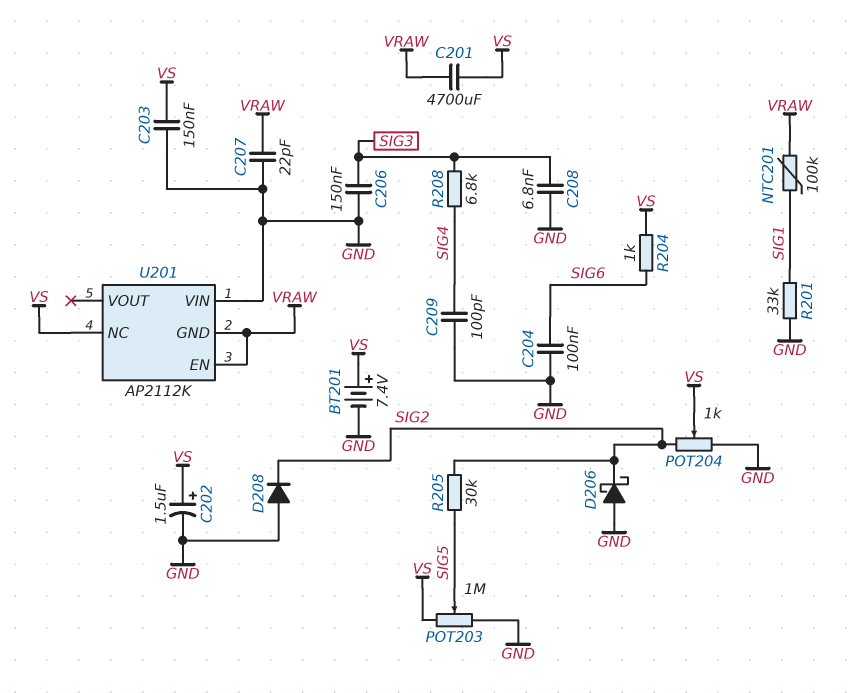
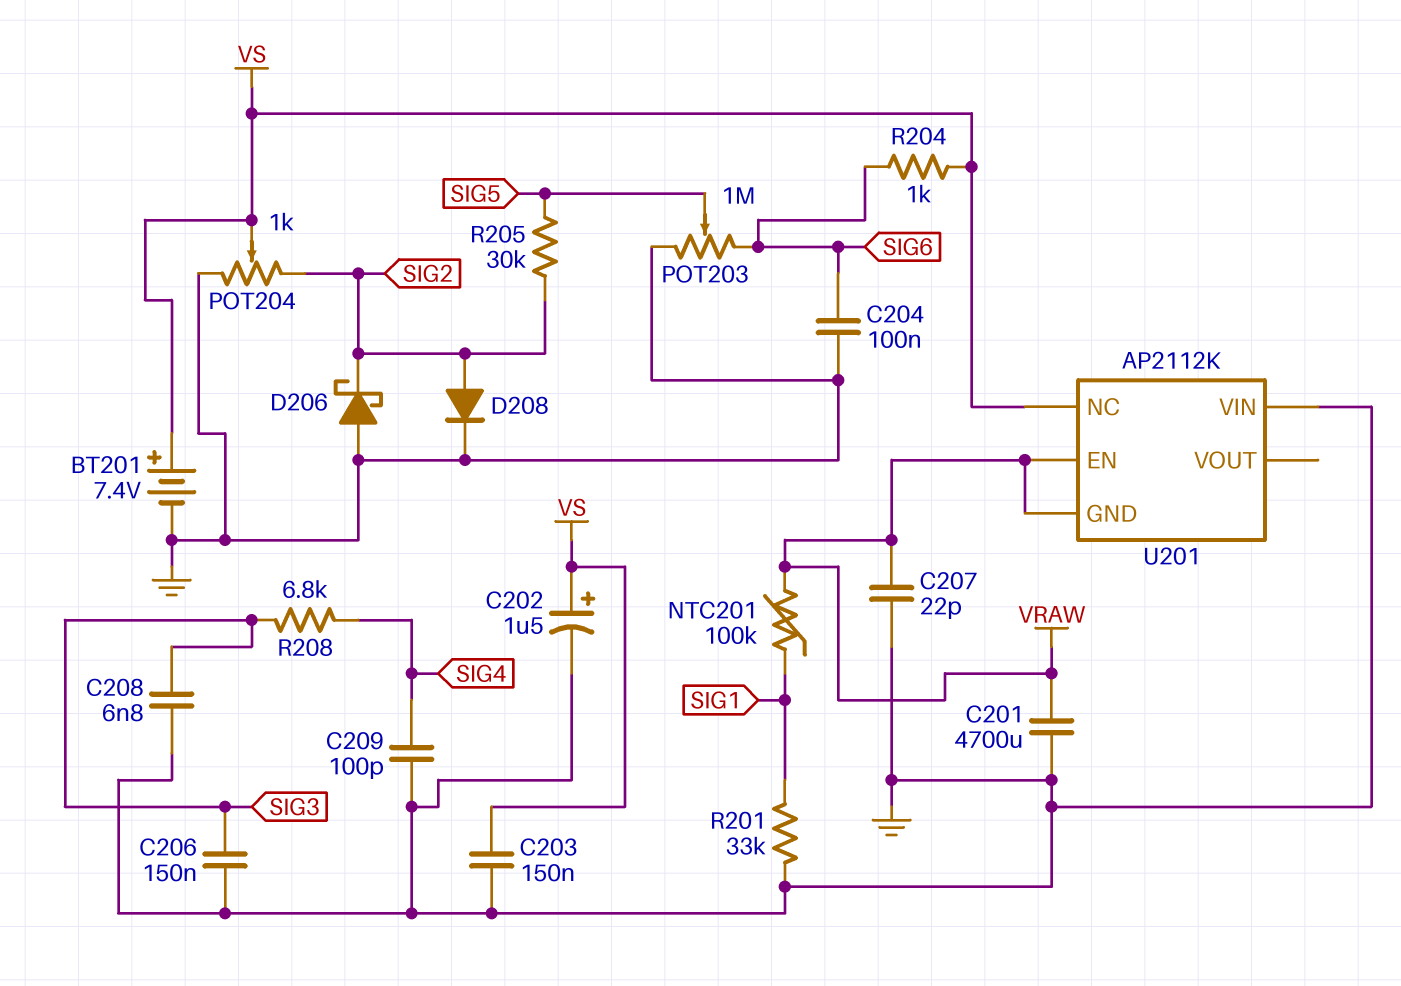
C201: 4700uF (VRAW, VS) -> 4700uF (GND, VRAW)
D208: diode (A GND, K SIG2) -> diode (A SIG2, K GND)
POT203: 1M (GND, VS, wiper SIG5) -> 1M (GND, SIG6, wiper SIG5)

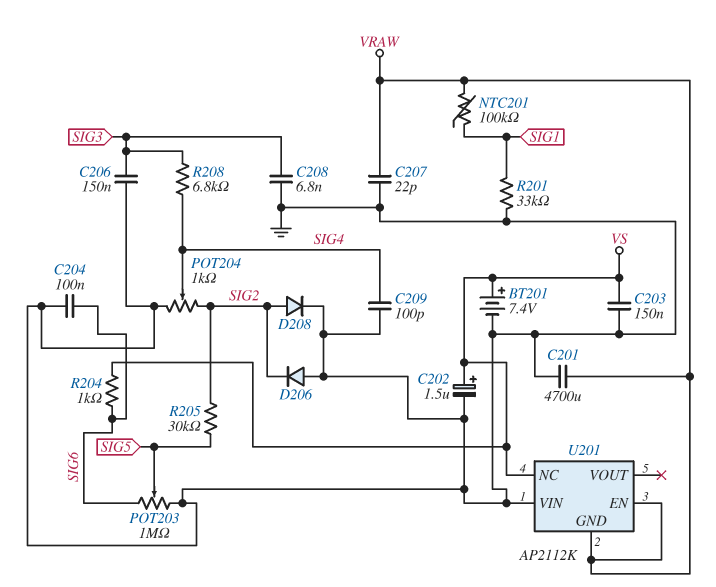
D206: schottky (A GND, K SIG2) -> diode (A GND, K SIG2)
POT204: 1k (GND, SIG2, wiper VS) -> 1k (GND, SIG2, wiper SIG4)

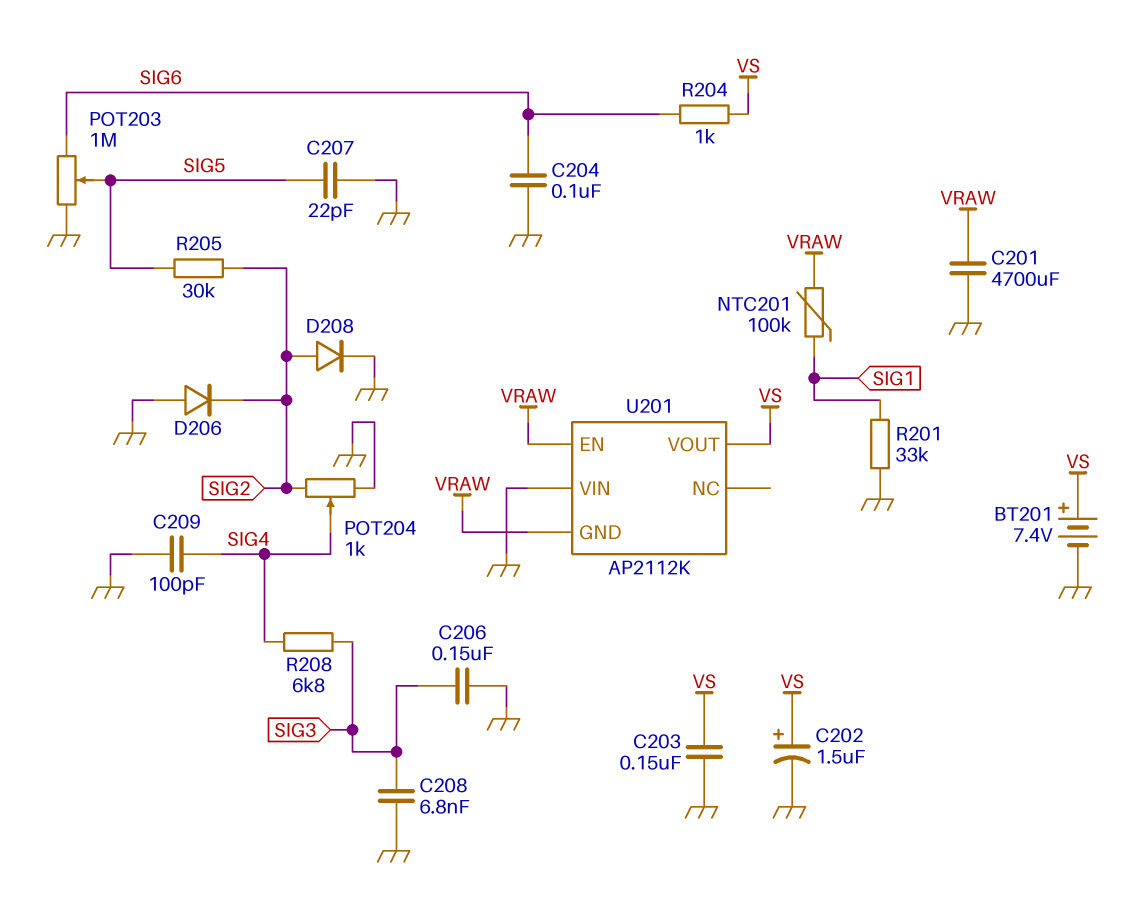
C207: 22pF (GND, VRAW) -> 22pF (GND, SIG5)
U201 pin NC: VS -> none
U201 pin VOUT: none -> VS

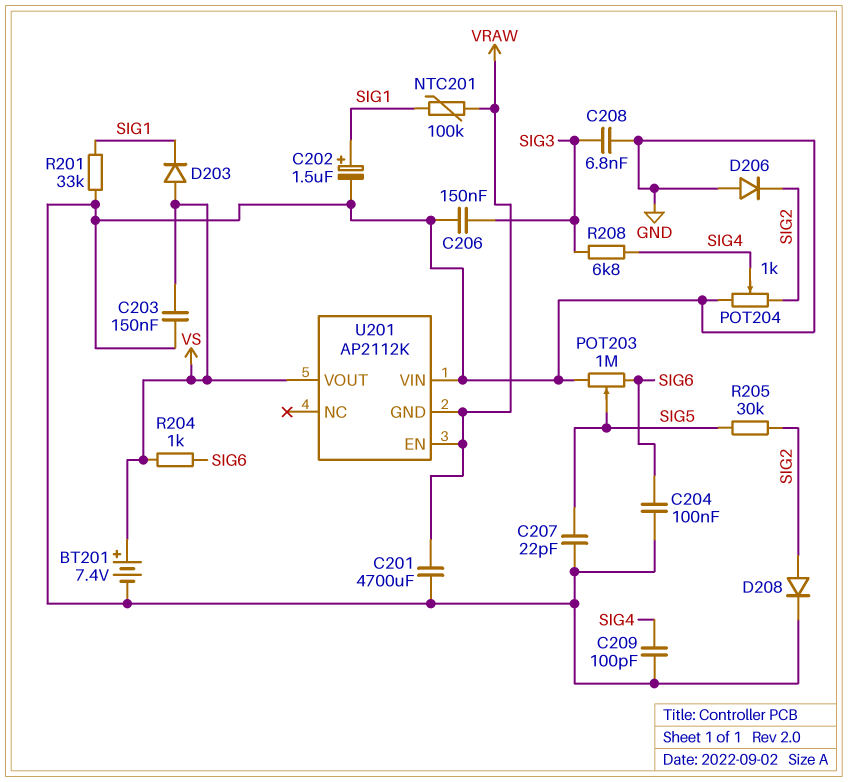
C202: 1.5uF (plus VS, minus GND) -> 1.5uF (plus SIG1, minus GND)
D203: none -> diode (A VS, K SIG1)

